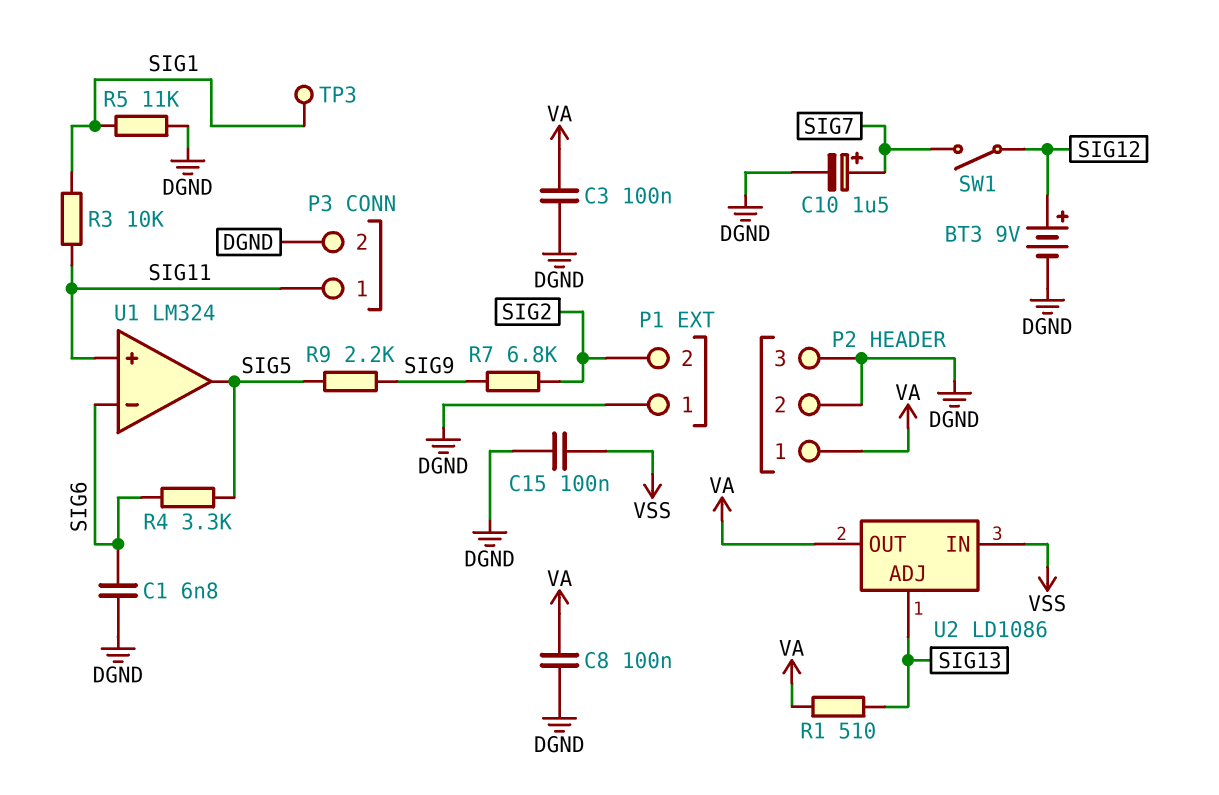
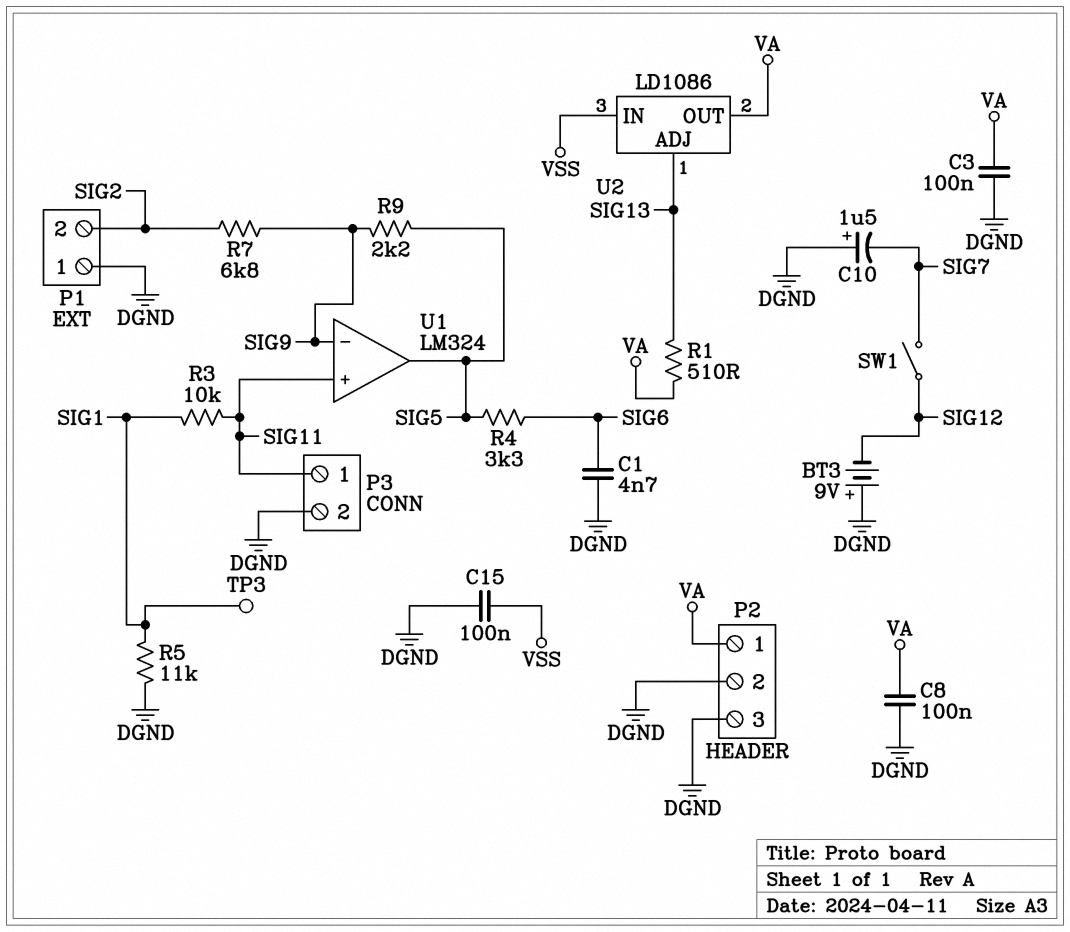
BT3: 9V (plus SIG12, minus DGND) -> 9V (plus DGND, minus SIG12)
C1: 6.8nF (DGND, SIG6) -> 4.7nF (DGND, SIG6)
C10: 1.5uF (plus SIG7, minus DGND) -> 1.5uF (plus DGND, minus SIG7)
U1 pin in-: SIG6 -> SIG9

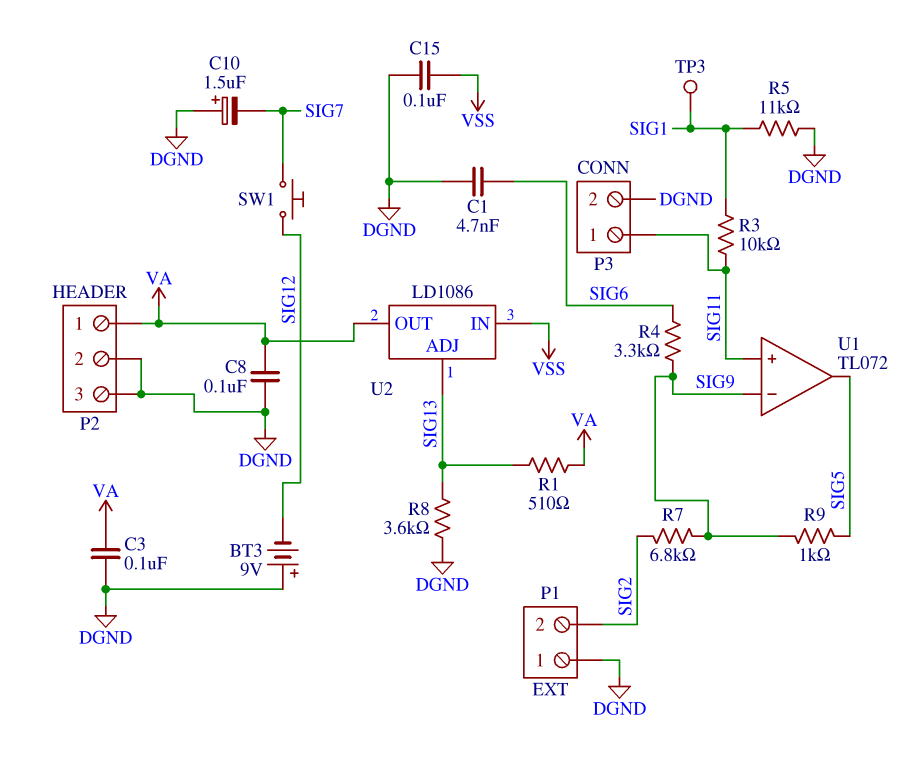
R4: 3.3k (SIG5, SIG6) -> 3.3k (SIG6, SIG9)
R8: none -> 3.6k (DGND, SIG13)
R9: 2.2k (SIG5, SIG9) -> 1k (SIG5, SIG9)
SW1: switch (SIG7, SIG12) -> button (SIG7, SIG12)
U1: LM324 -> TL072

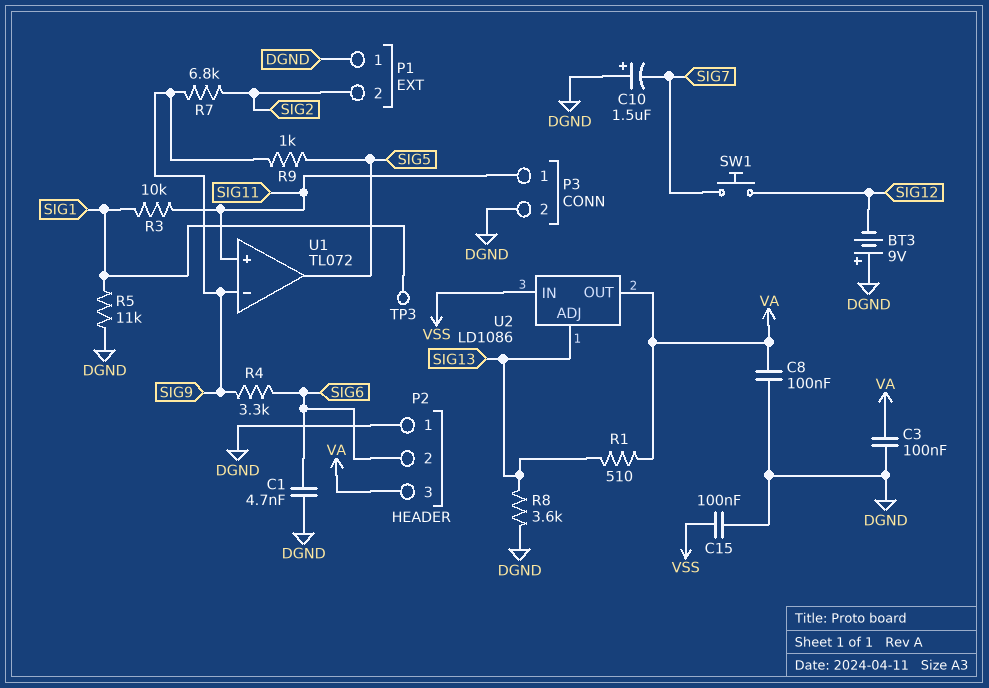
P2 pin 1: VA -> DGND
P2 pin 2: DGND -> SIG6
P2 pin 3: DGND -> VA

